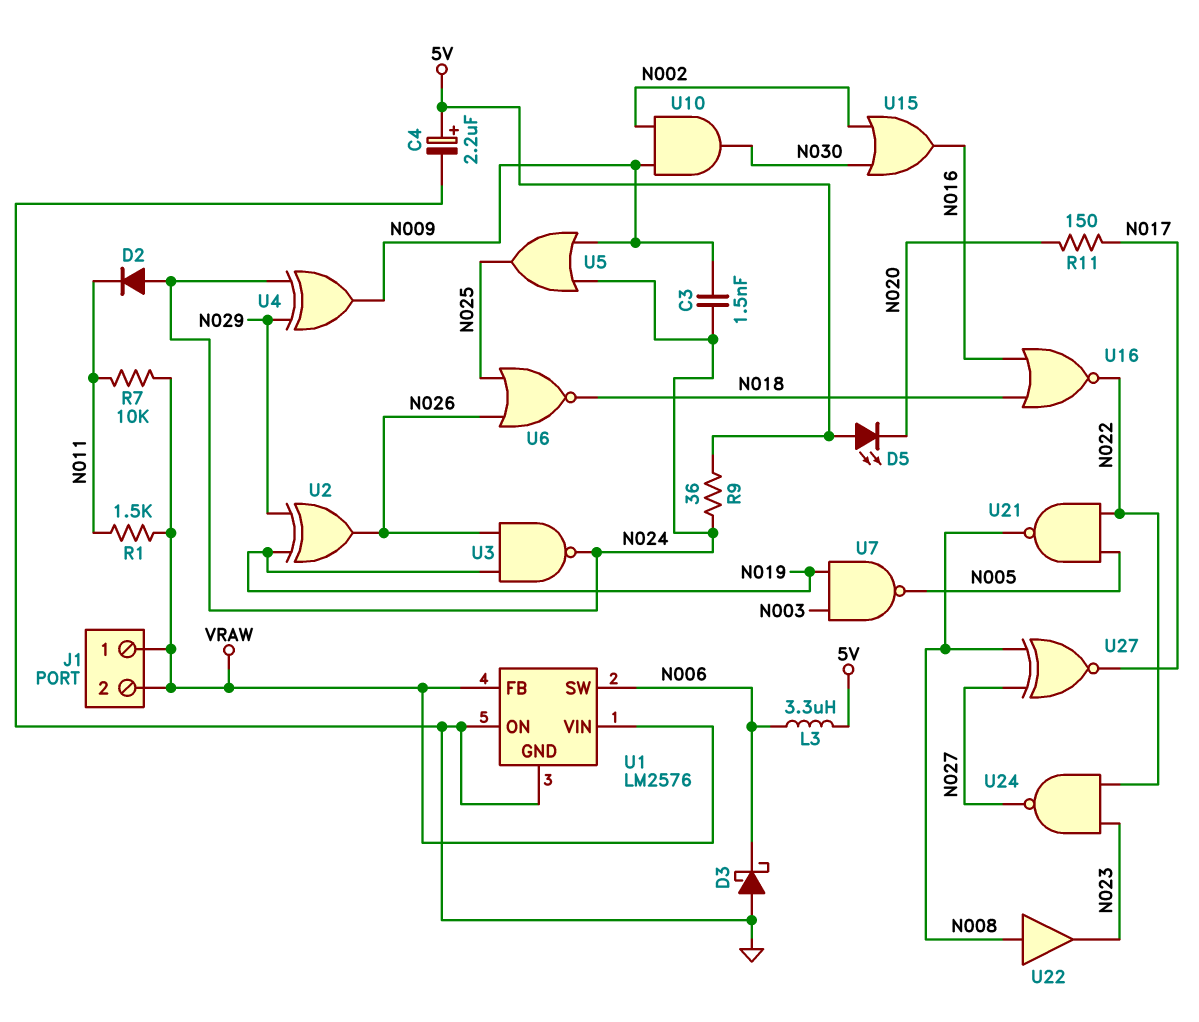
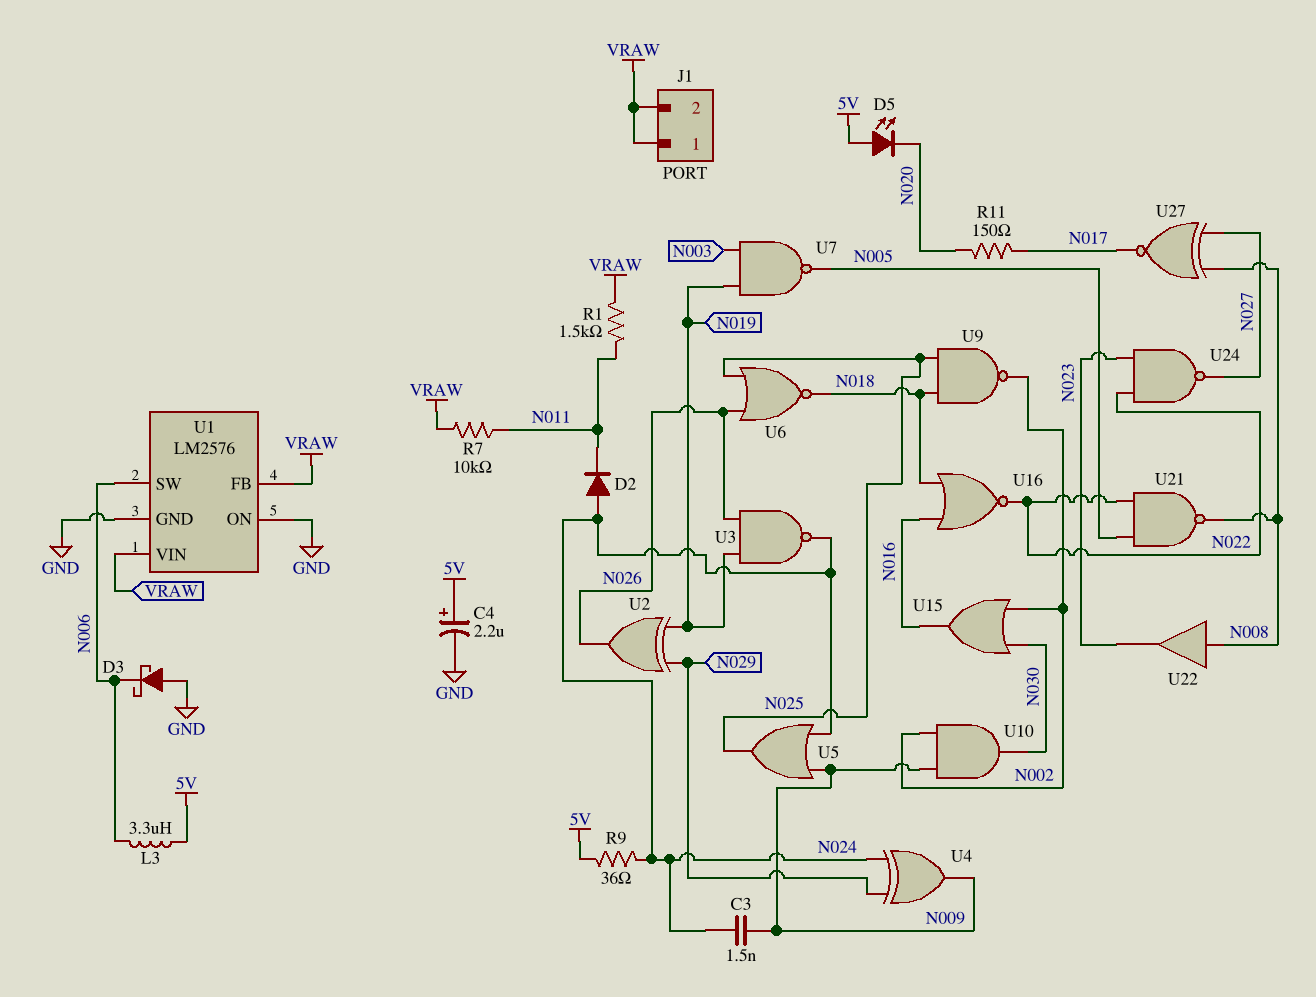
U9: none -> NAND (in N018, in N025, out N002)

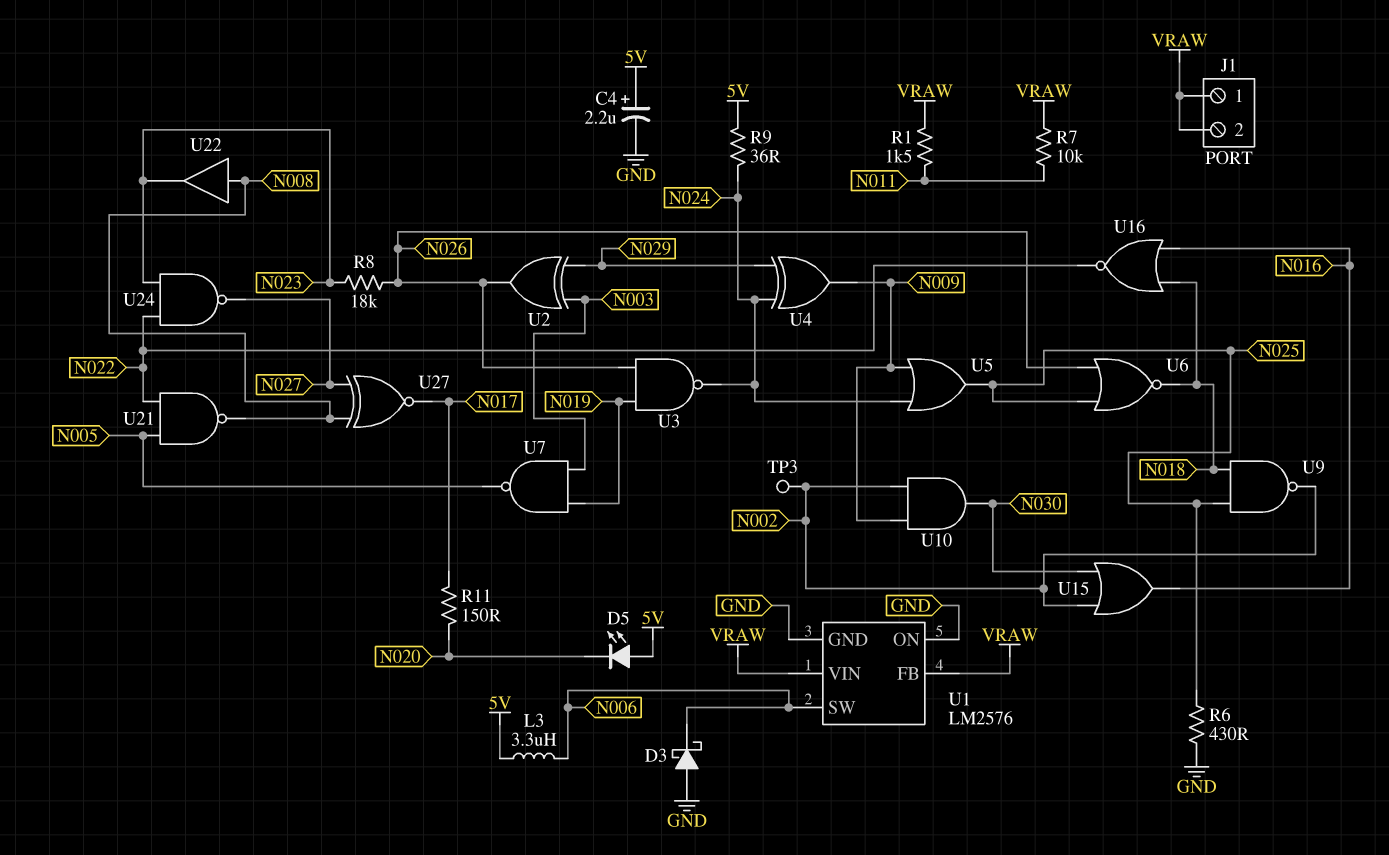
C3: 1.5nF (N009, N024) -> none
D2: diode (A N024, K N011) -> none
R6: none -> 430 (GND, N025)
R8: none -> 18k (N023, N026)
TP3: none -> test point (N002)
U2: XOR (in N019, in N029, out N026) -> XOR (in N003, in N029, out N026)

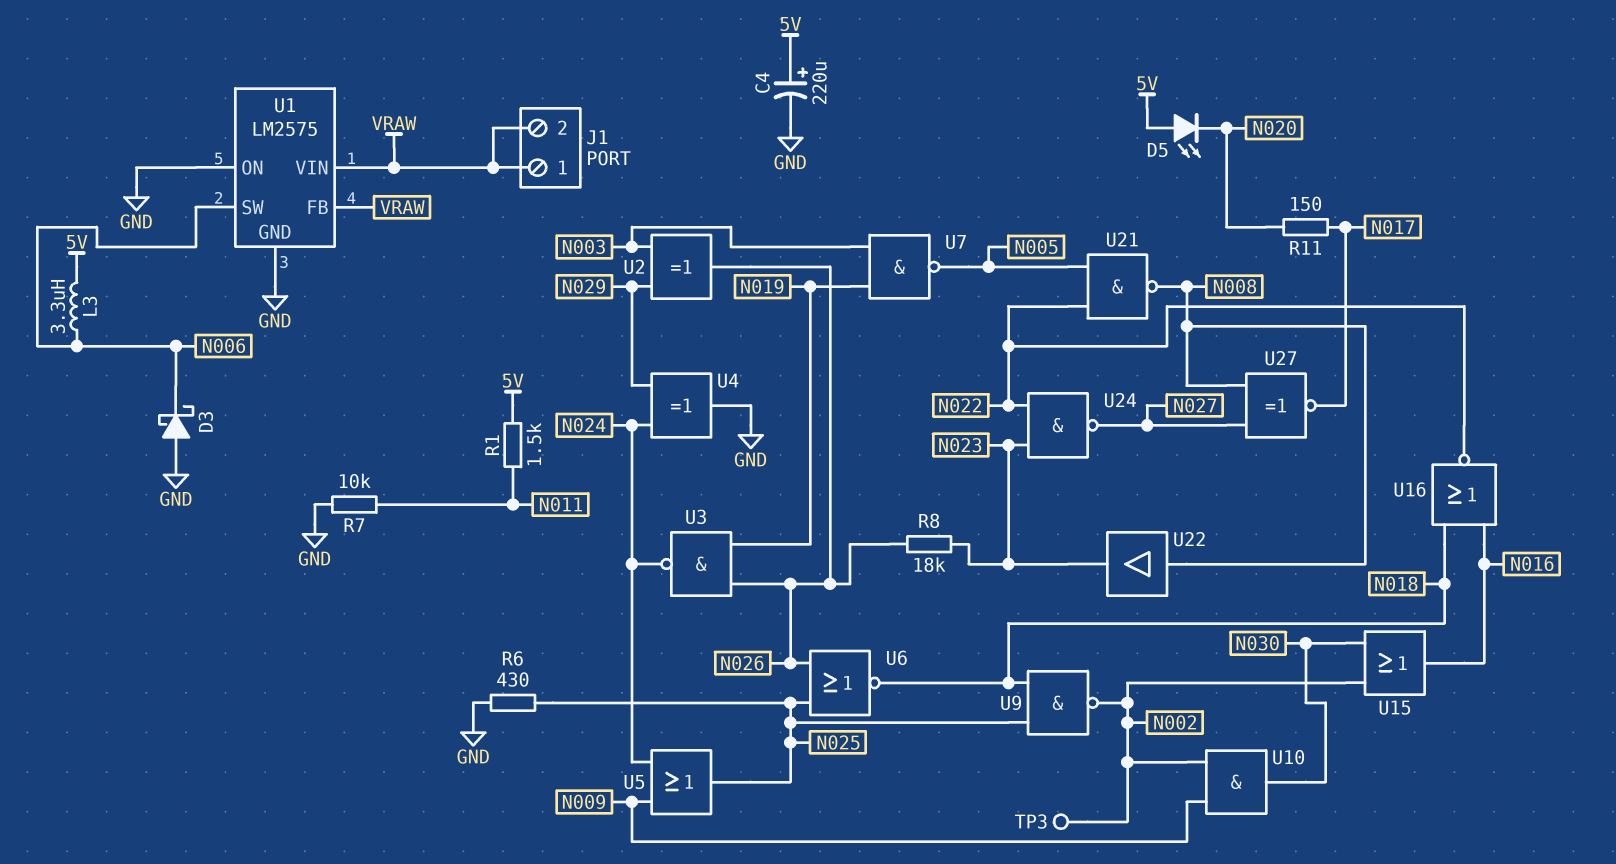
C4: 2.2uF (plus 5V, minus GND) -> 220uF (plus 5V, minus GND)
R1: 1.5k (N011, VRAW) -> 1.5k (5V, N011)
R7: 10k (N011, VRAW) -> 10k (GND, N011)
R9: 36 (5V, N024) -> none
U1: LM2576 -> LM2575
U4: XOR (in N024, in N029, out N009) -> XOR (in N024, in N029, out GND)

